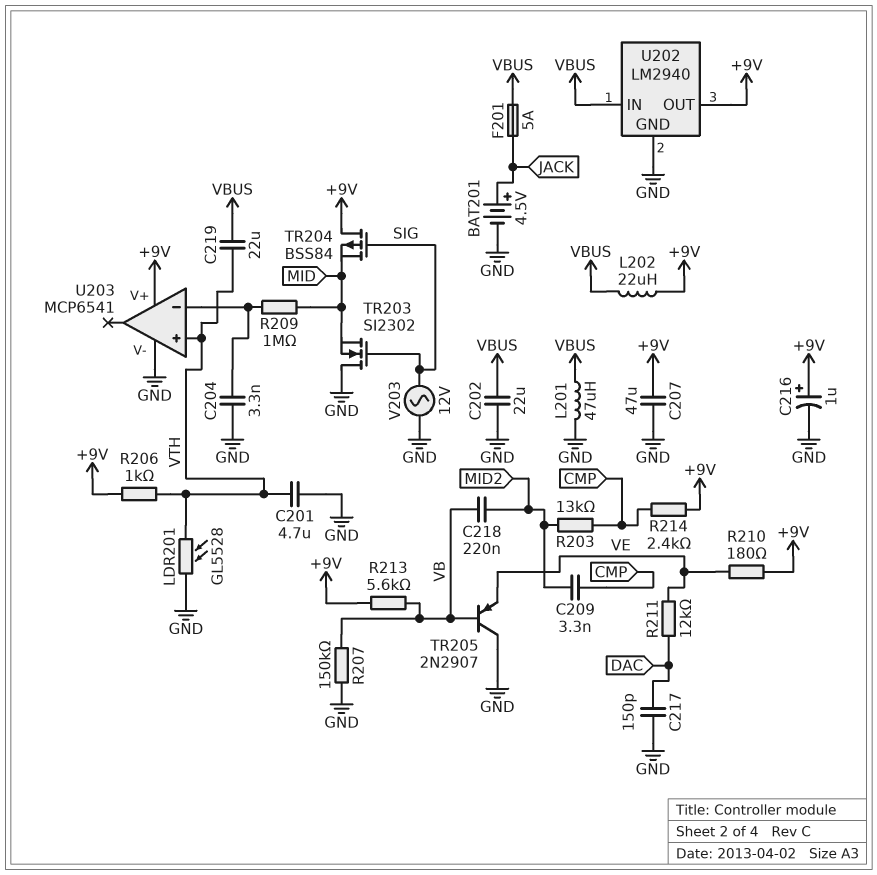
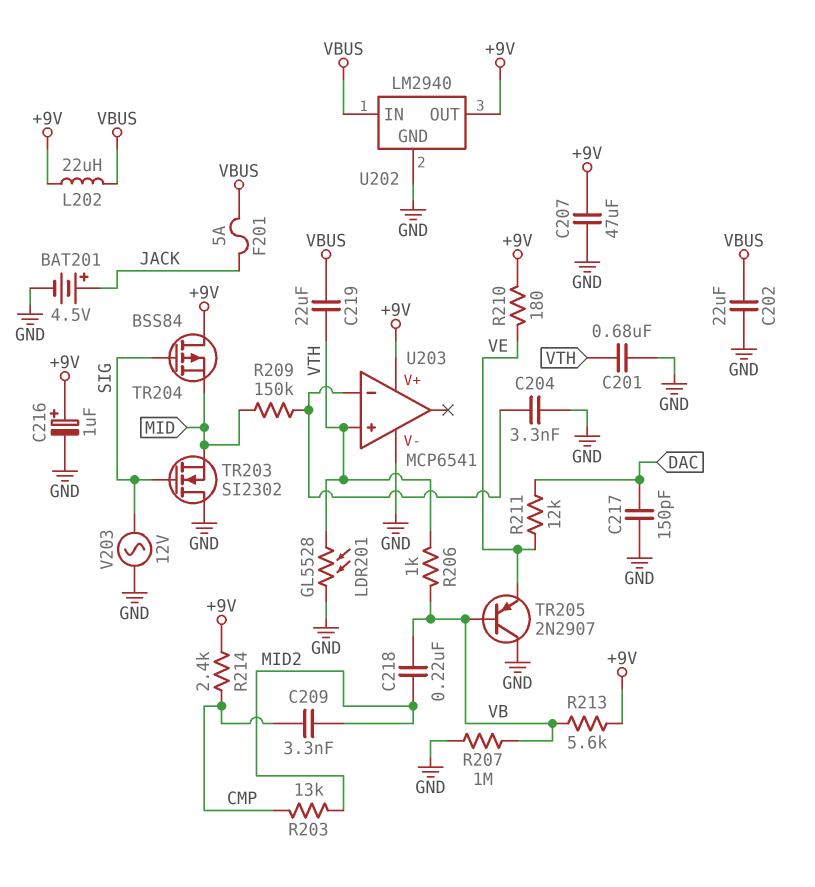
C201: 4.7uF (GND, VTH) -> 680nF (GND, VTH)
L201: 47uH (GND, VBUS) -> none
R206: 1k (+9V, VTH) -> 1k (VB, VTH)
R207: 150k (GND, VB) -> 1M (GND, VB)
R209: 1M (MID, U203/in-) -> 150k (MID, U203/in-)

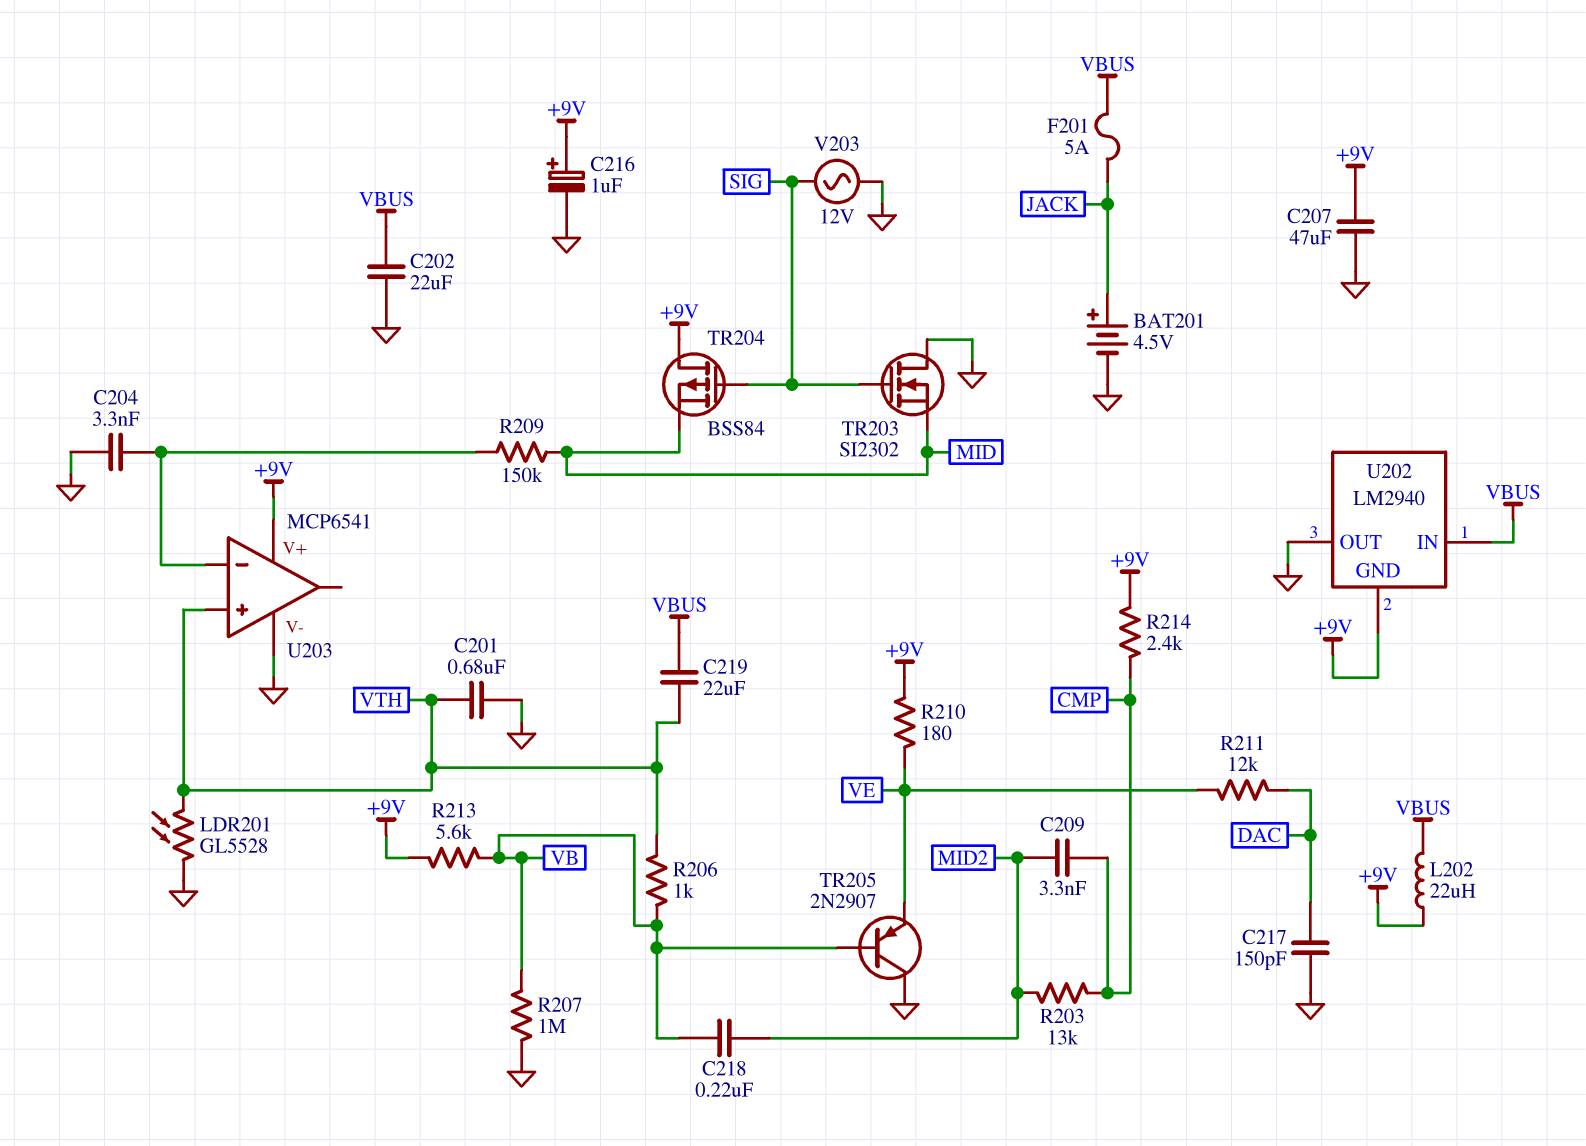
U202 pin GND: GND -> +9V
U202 pin OUT: +9V -> GND

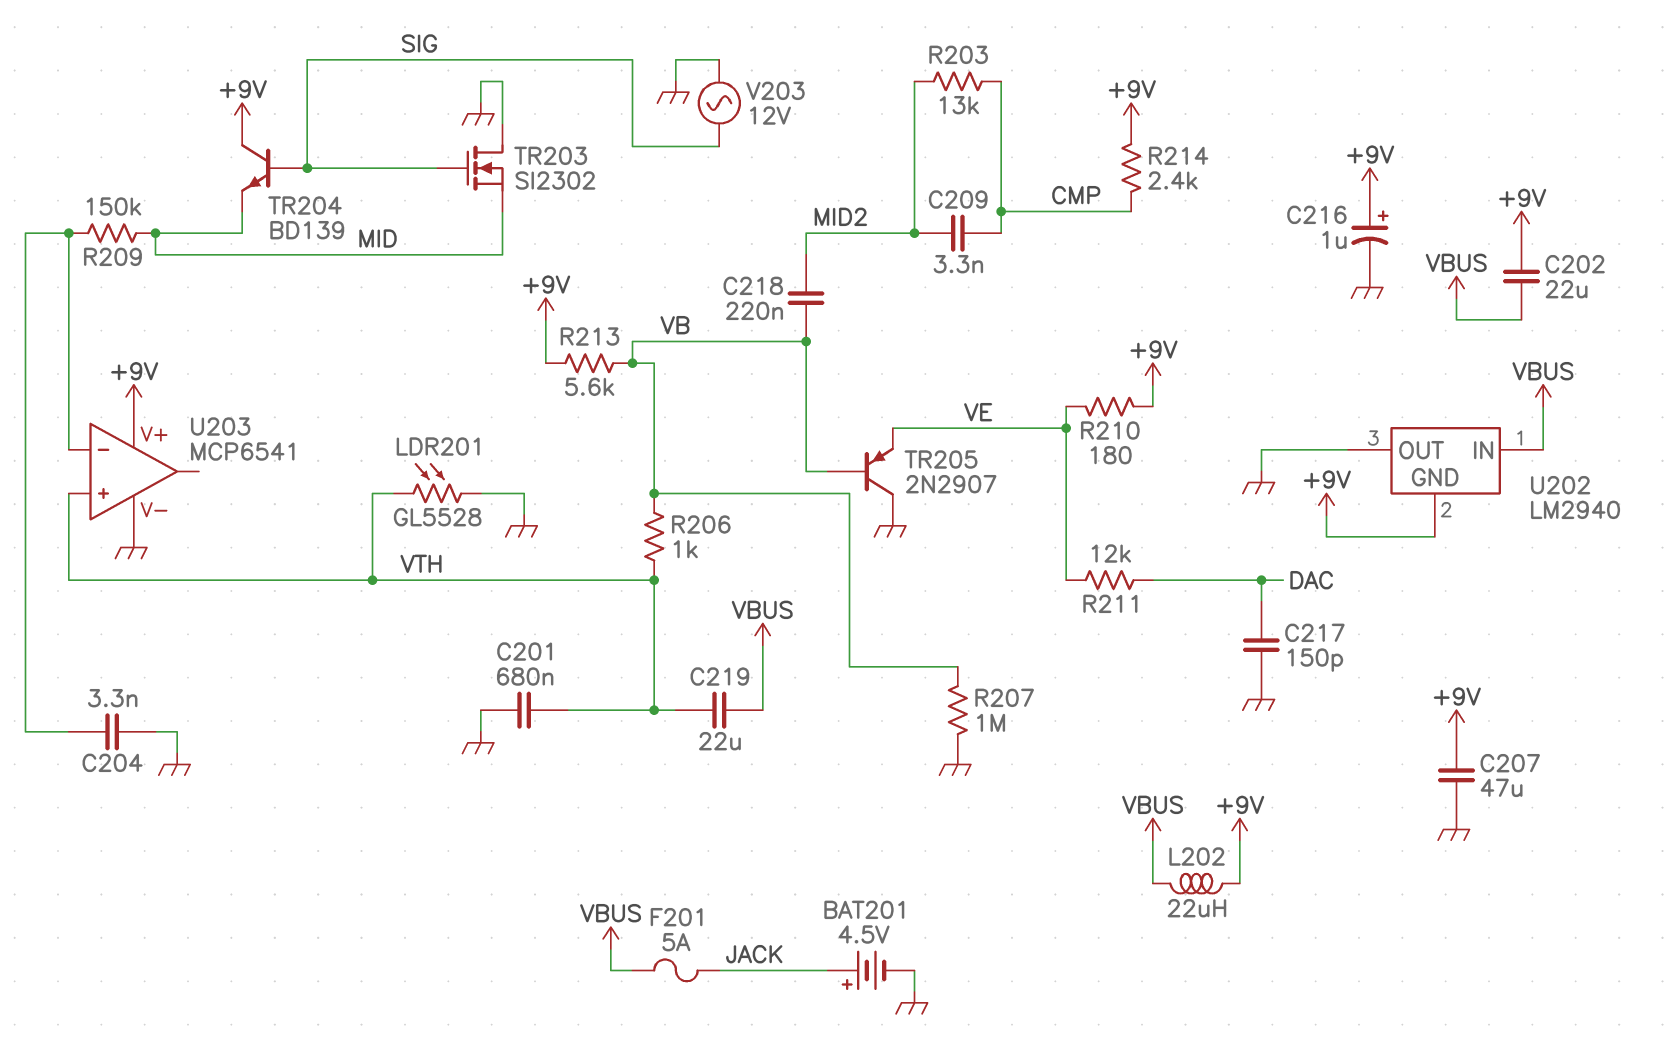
C202: 22uF (GND, VBUS) -> 22uF (+9V, VBUS)
TR204: PMOS BSS84 (G SIG, D +9V, S MID) -> NPN BD139 (B SIG, C +9V, E MID)

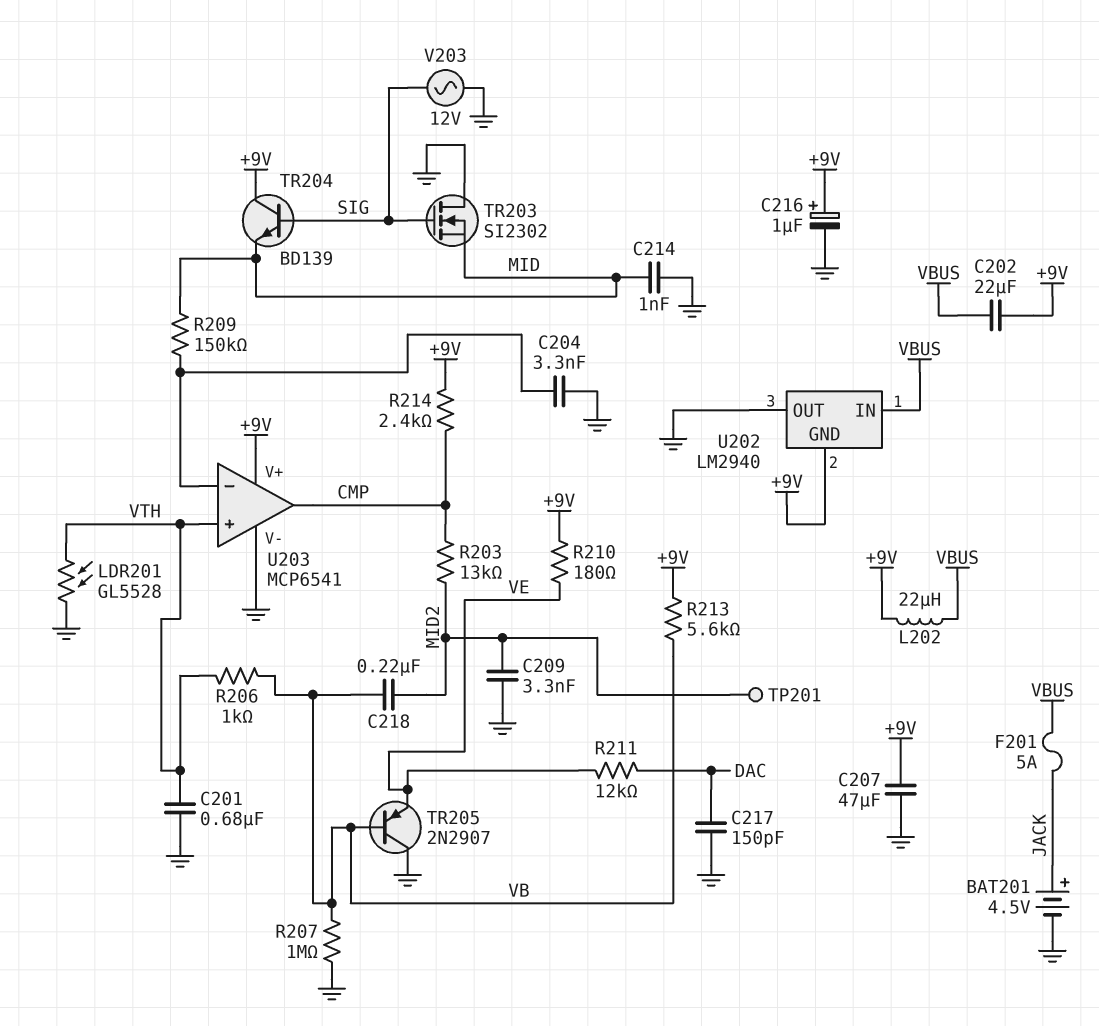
C209: 3.3nF (CMP, MID2) -> 3.3nF (GND, MID2)
C214: none -> 1nF (GND, MID)
C219: 22uF (VBUS, VTH) -> none
TP201: none -> test point (MID2)
U203 pin out: none -> CMP

